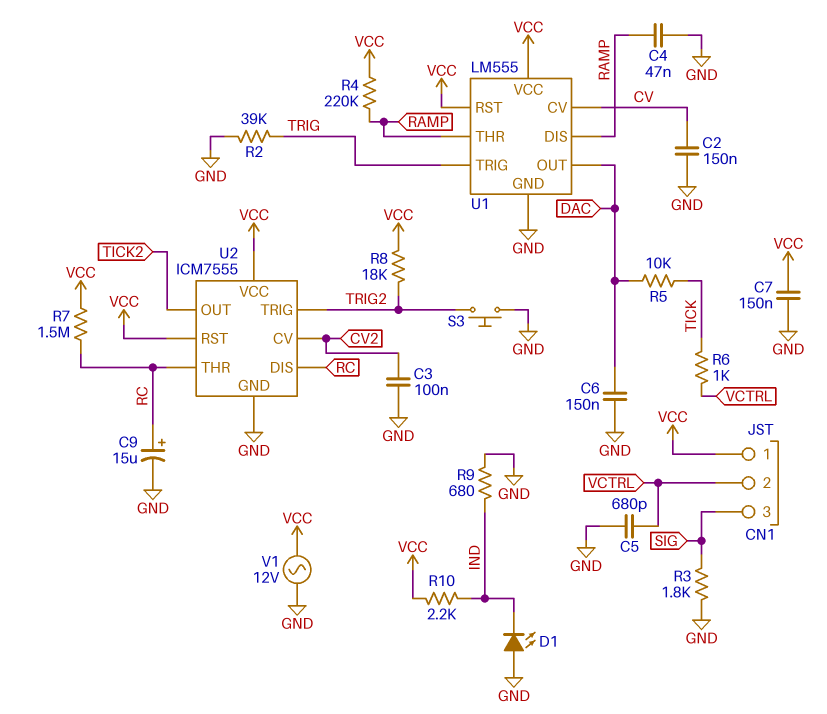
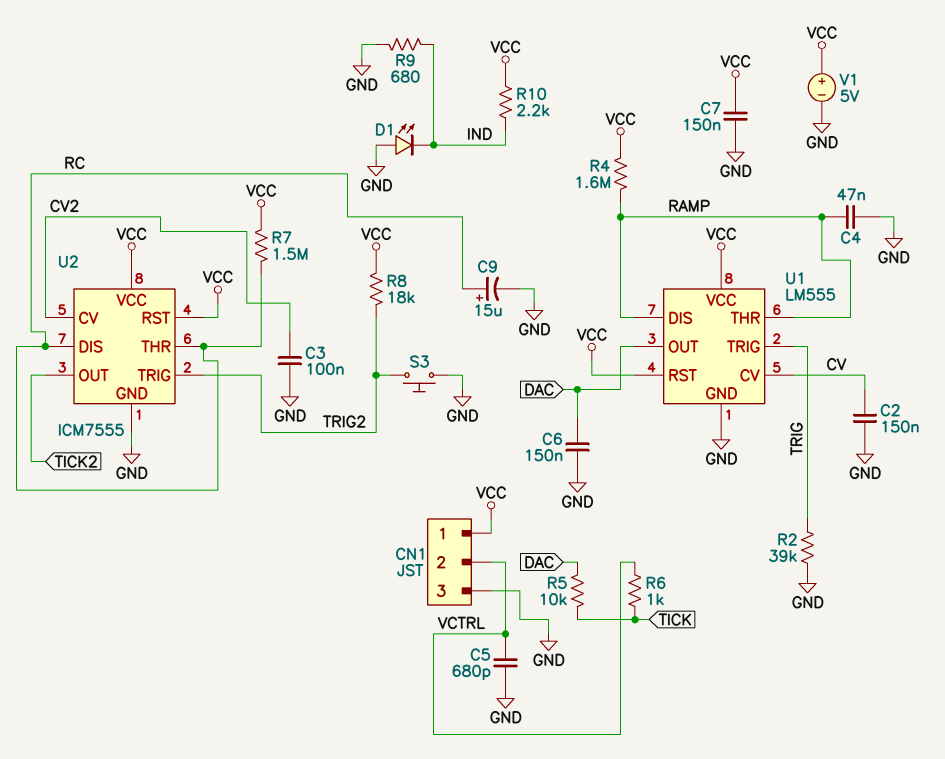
CN1 pin 3: SIG -> GND
R3: 1.8k (GND, SIG) -> none
R4: 220k (RAMP, VCC) -> 1.6M (RAMP, VCC)
V1: AC 12V (GND, VCC) -> 5V (plus VCC, minus GND)

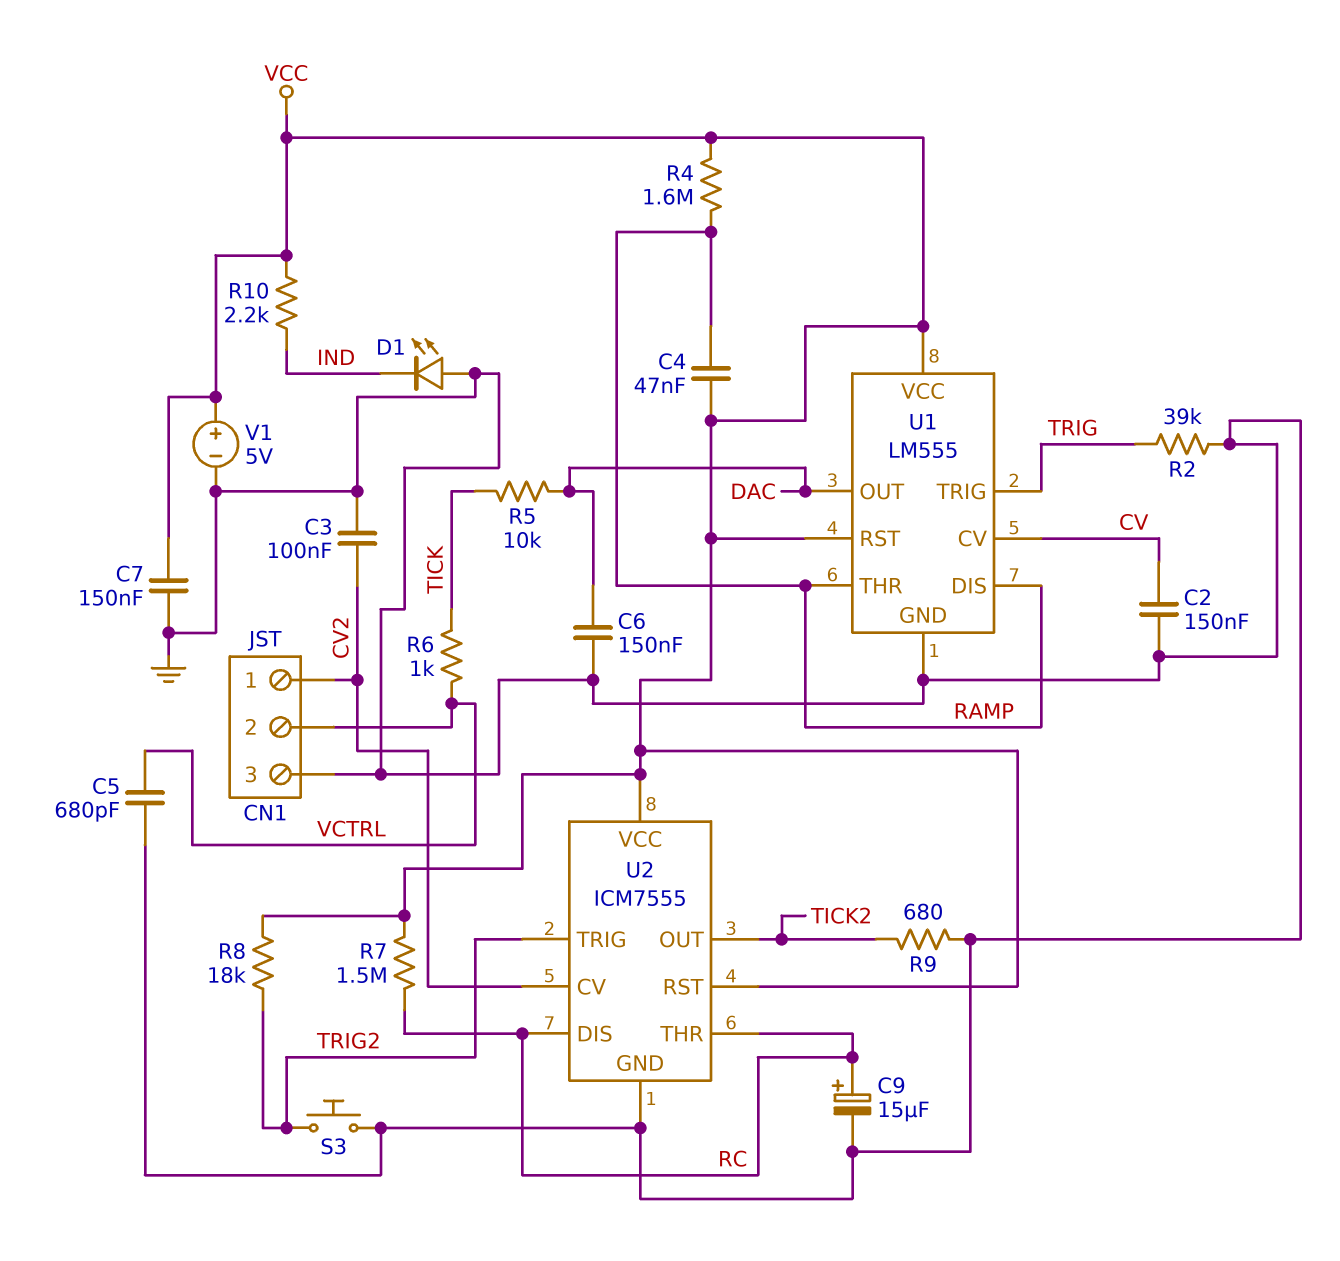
C4: 47nF (GND, RAMP) -> 47nF (RAMP, VCC)
CN1 pin 1: VCC -> CV2
R9: 680 (GND, IND) -> 680 (GND, TICK2)

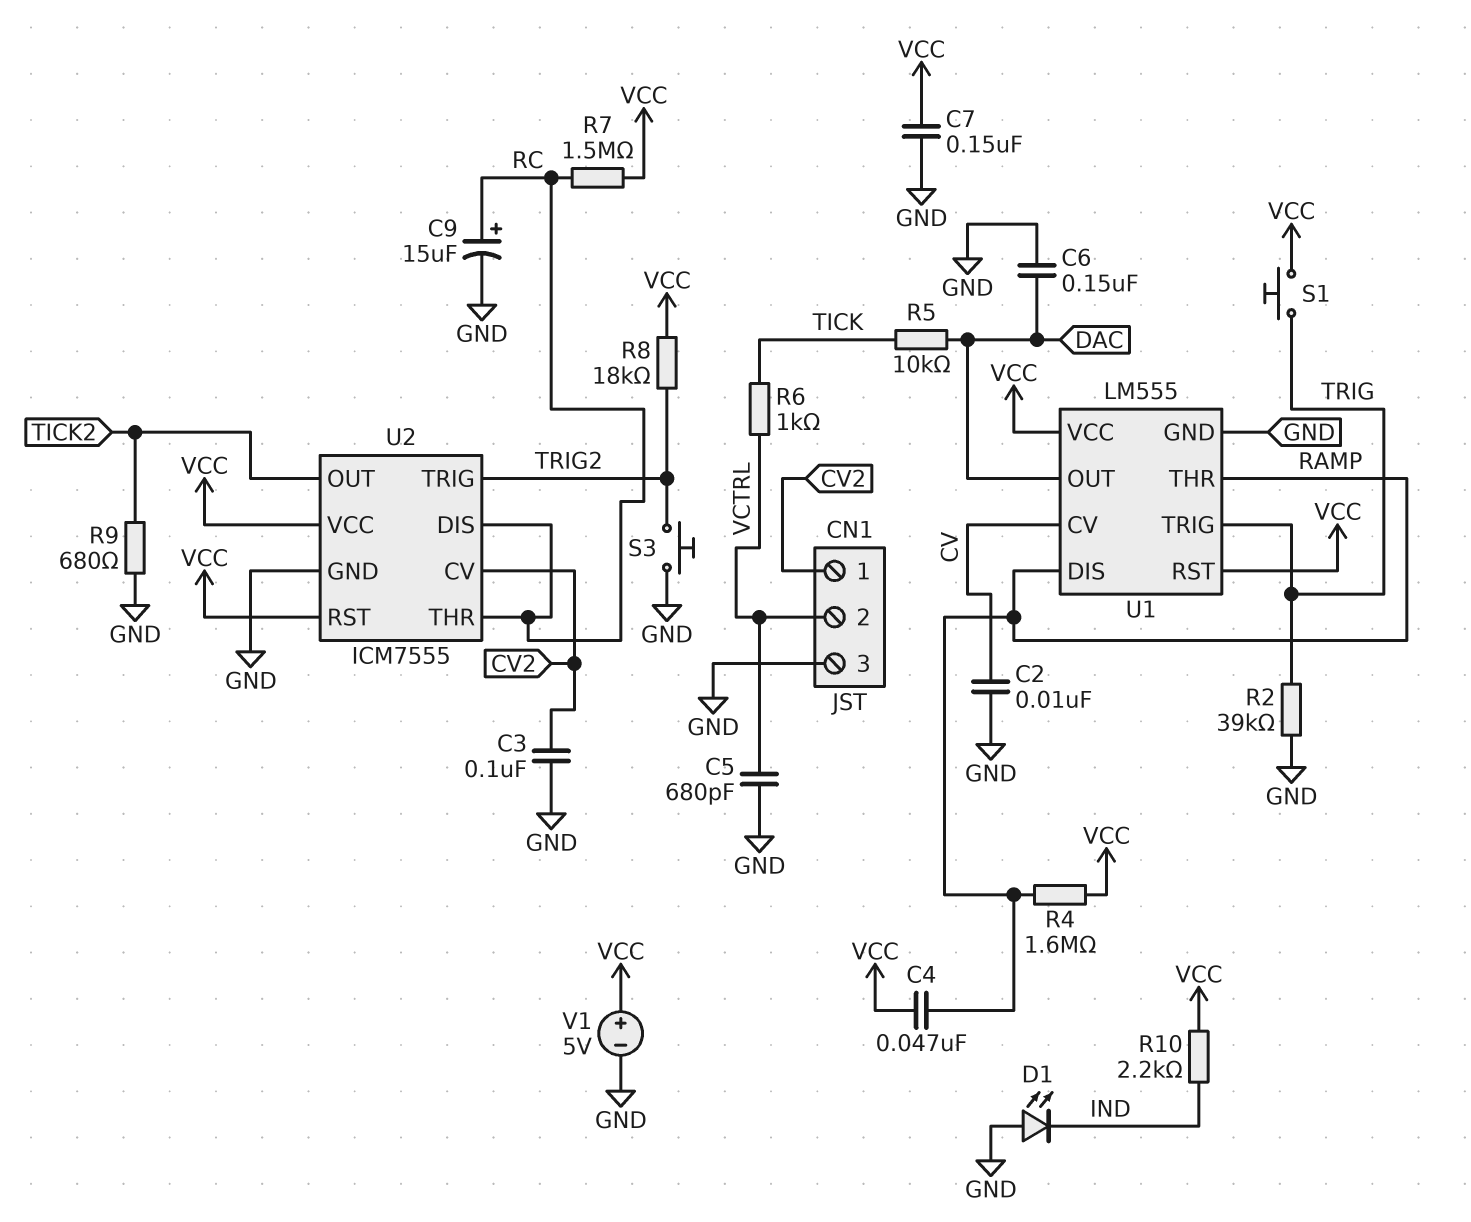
C2: 150nF (CV, GND) -> 10nF (CV, GND)
S1: none -> button (TRIG, VCC)

